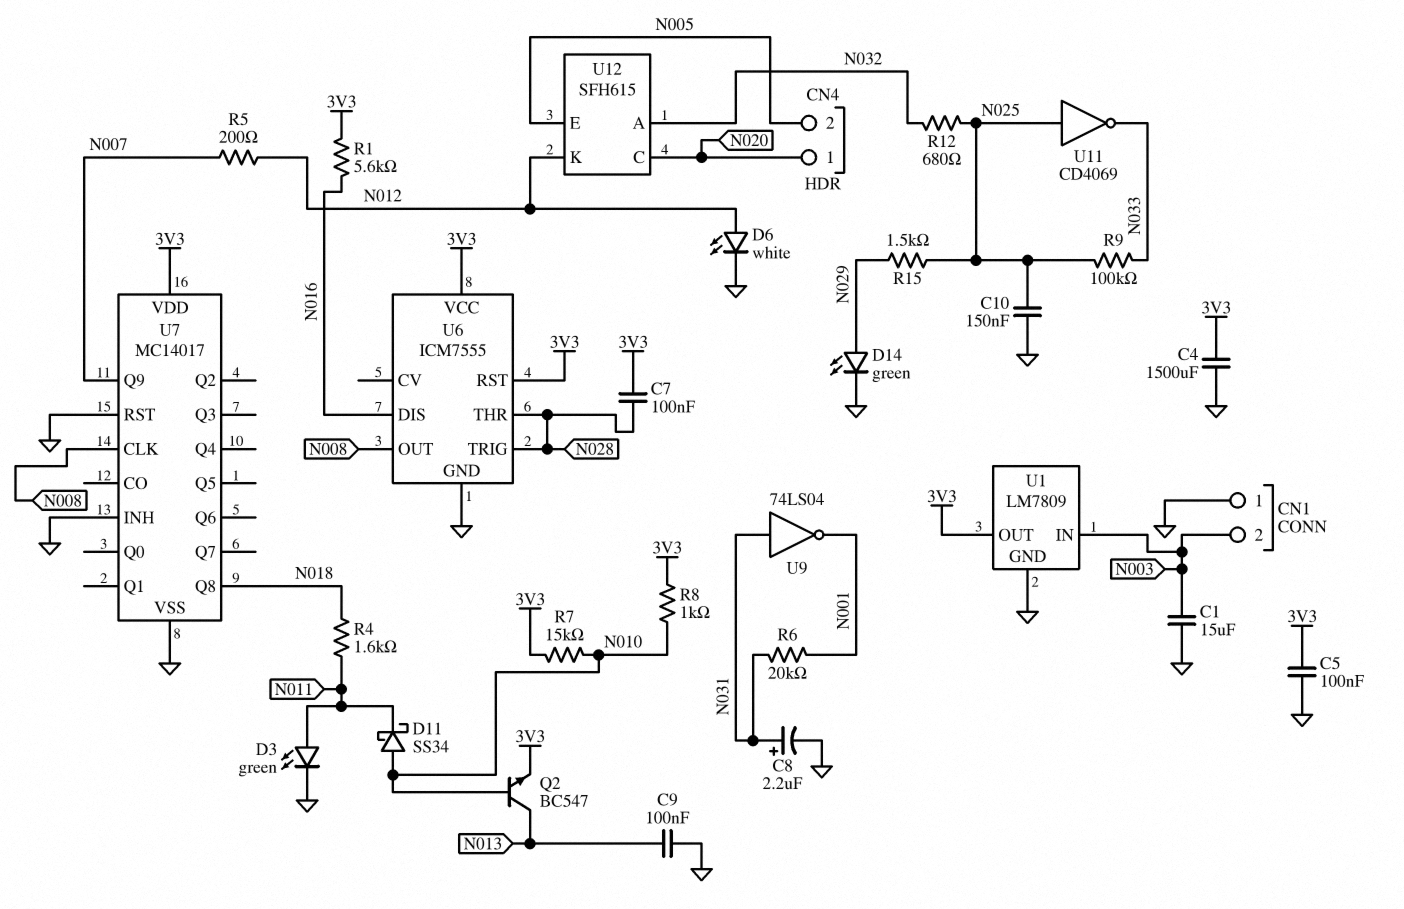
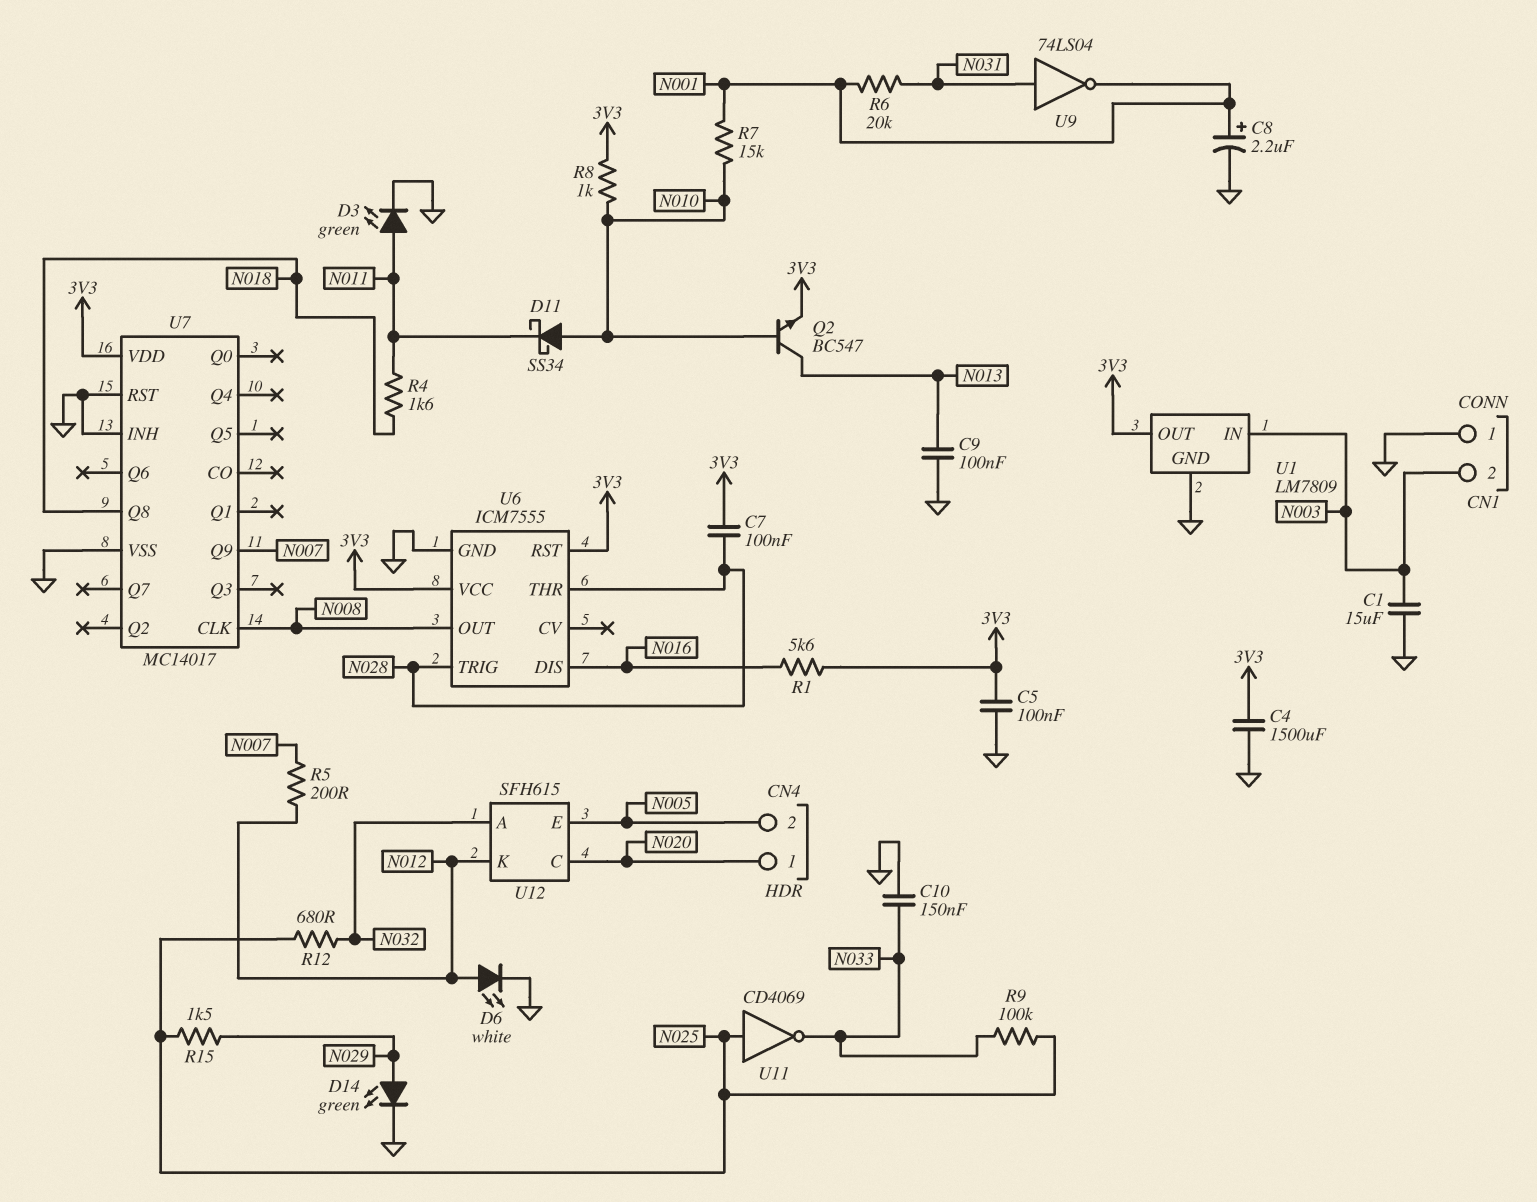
C8: 2.2uF (plus N031, minus GND) -> 2.2uF (plus N001, minus GND)
C10: 150nF (GND, N025) -> 150nF (GND, N033)
R7: 15k (3V3, N010) -> 15k (N001, N010)

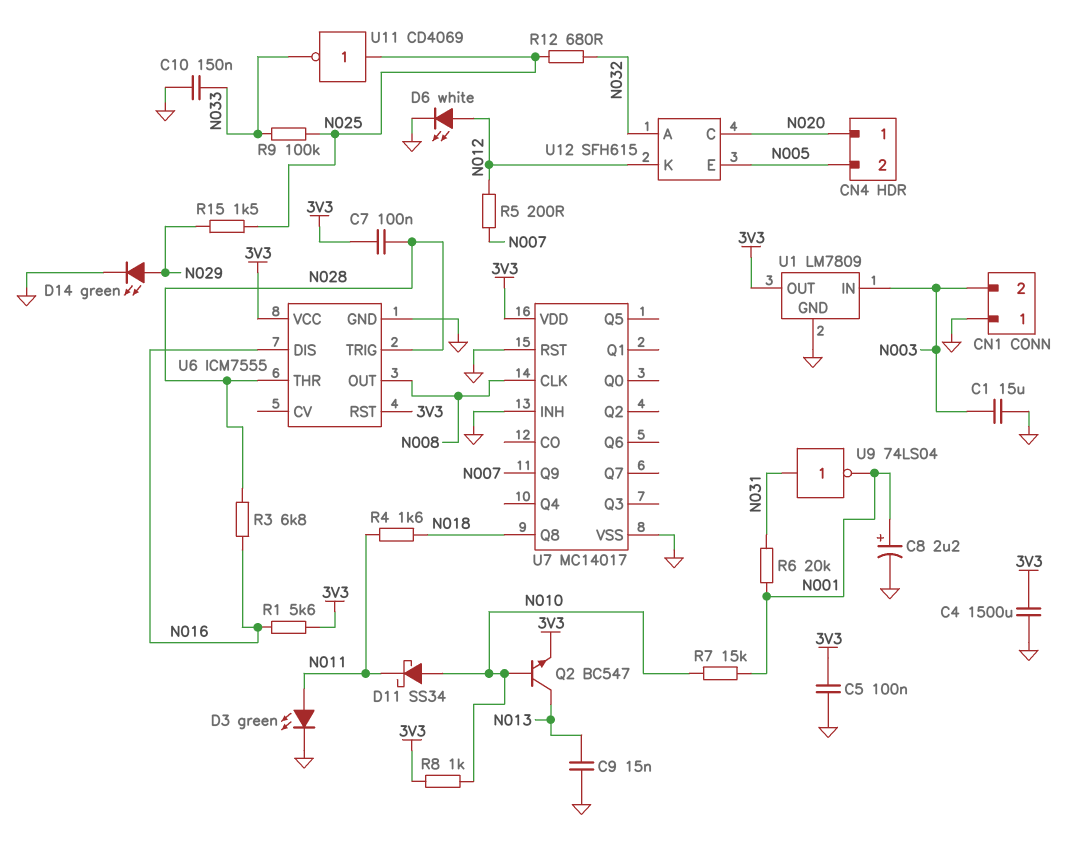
C9: 100nF (GND, N013) -> 15nF (GND, N013)
R3: none -> 6.8k (N016, N028)

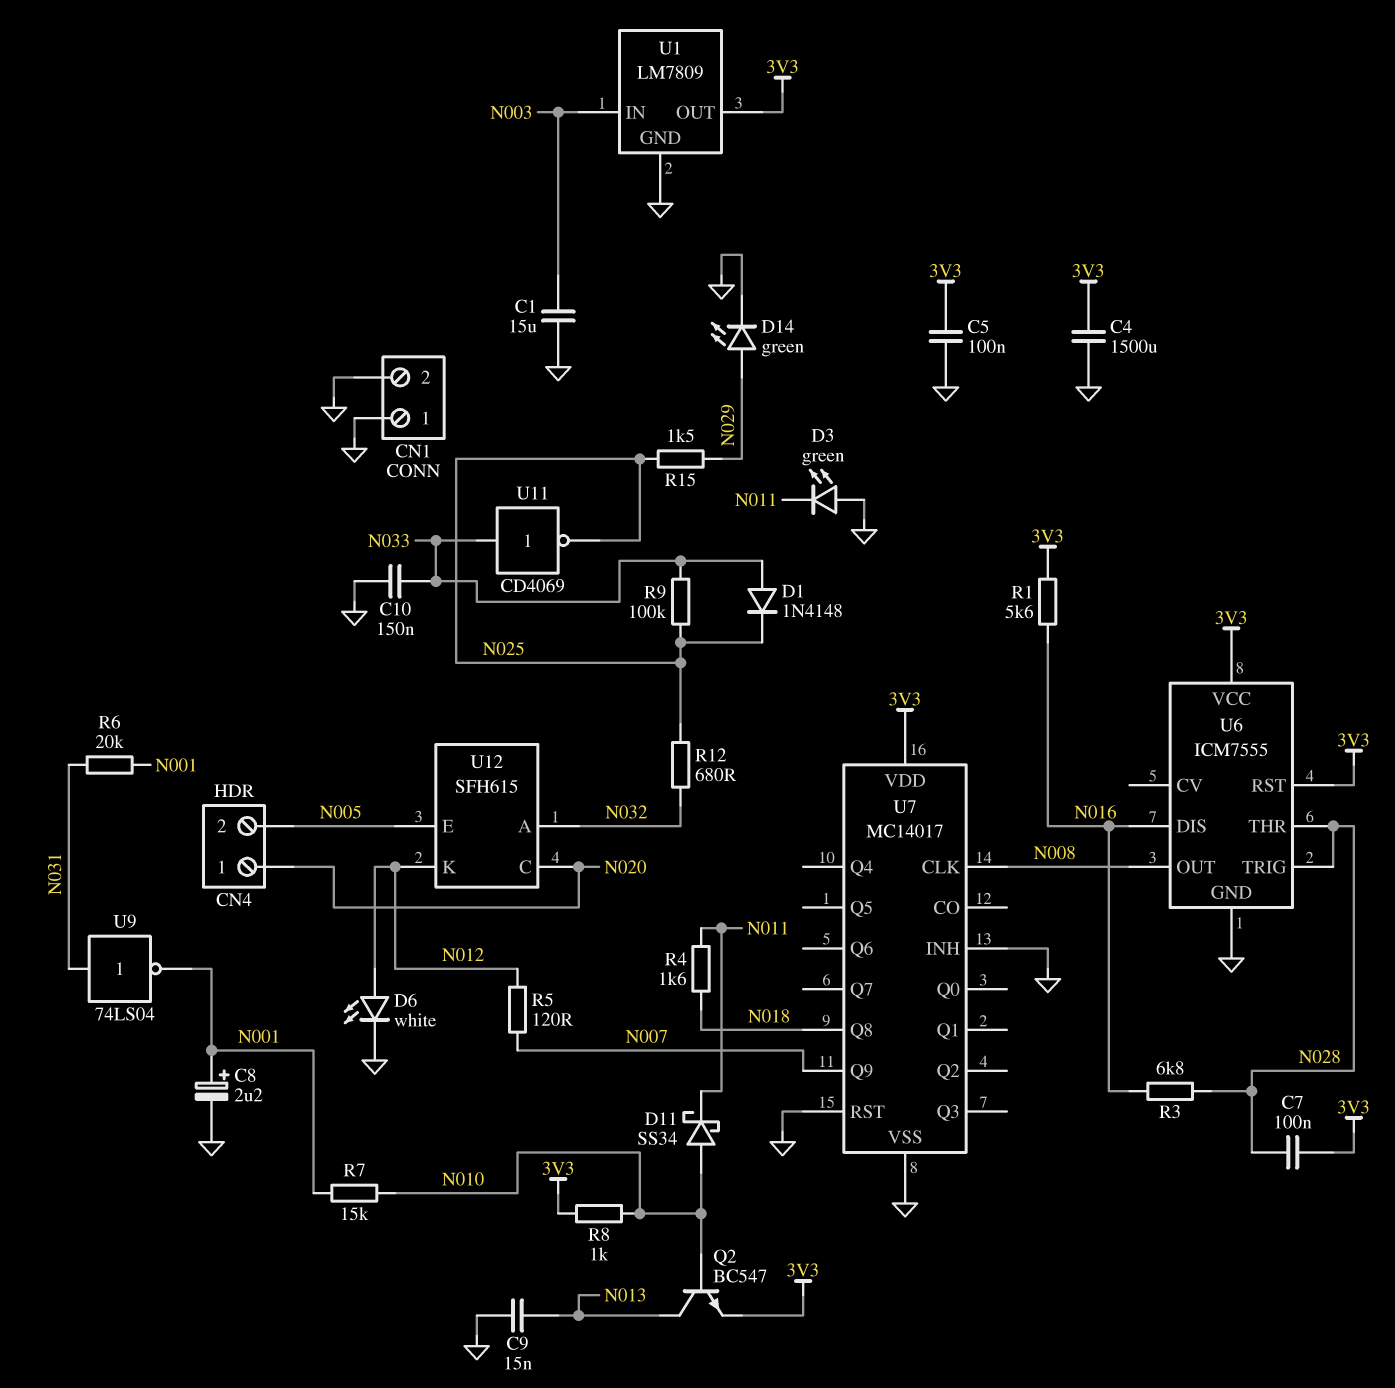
CN1 pin 2: N003 -> GND
D1: none -> diode 1N4148 (A N033, K N025)
D3: LED green (A N011, K GND) -> LED green (A GND, K N011)
R5: 200 (N007, N012) -> 120 (N007, N012)
U11: NOT CD4069 (in N025, out N033) -> NOT CD4069 (in N033, out N025)

